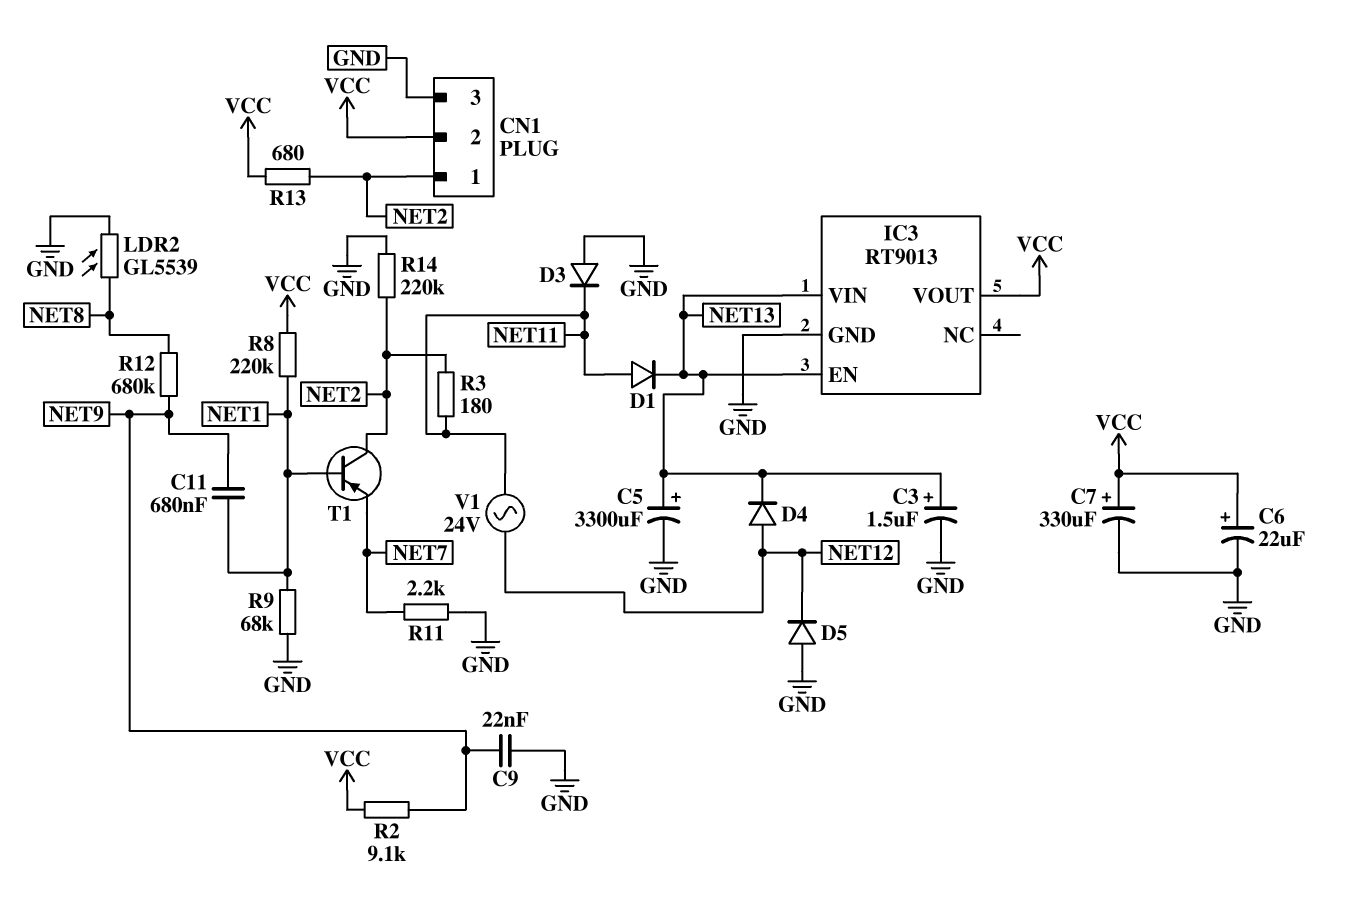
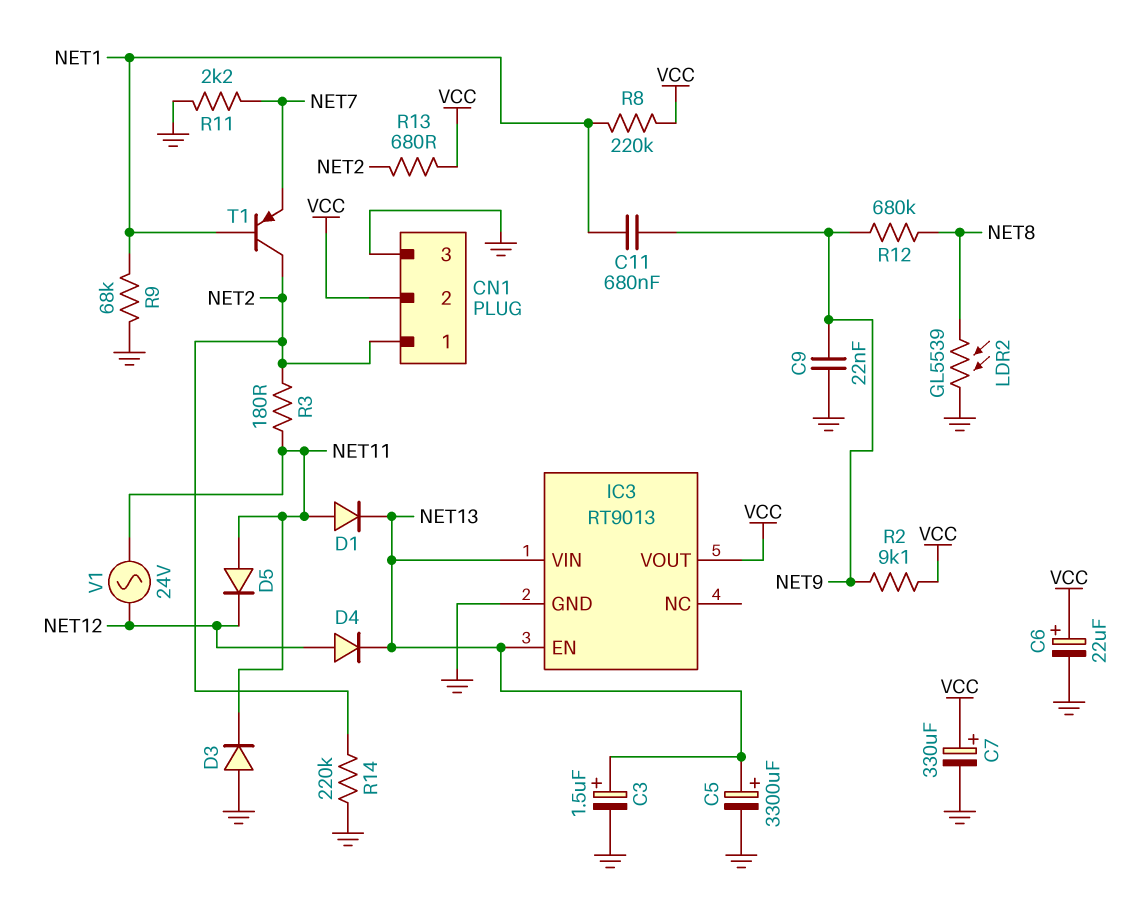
D5: diode (A GND, K NET12) -> diode (A NET11, K NET12)

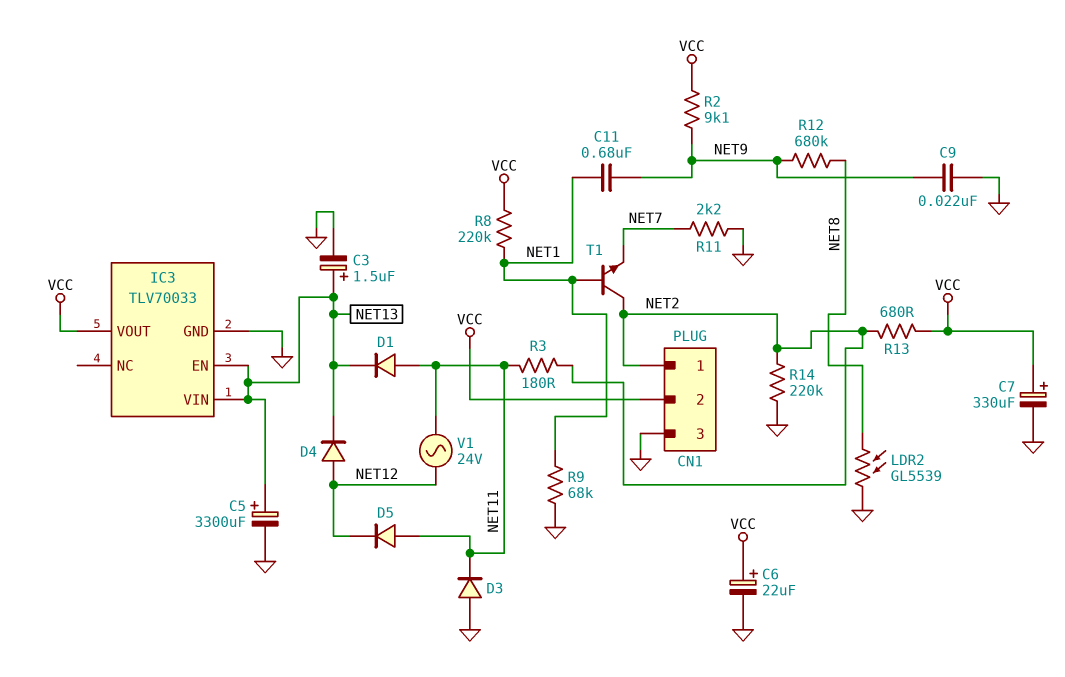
IC3: RT9013 -> TLV70033
T1: PNP (B NET1, C NET2, E NET7) -> NPN (B NET1, C NET2, E NET7)

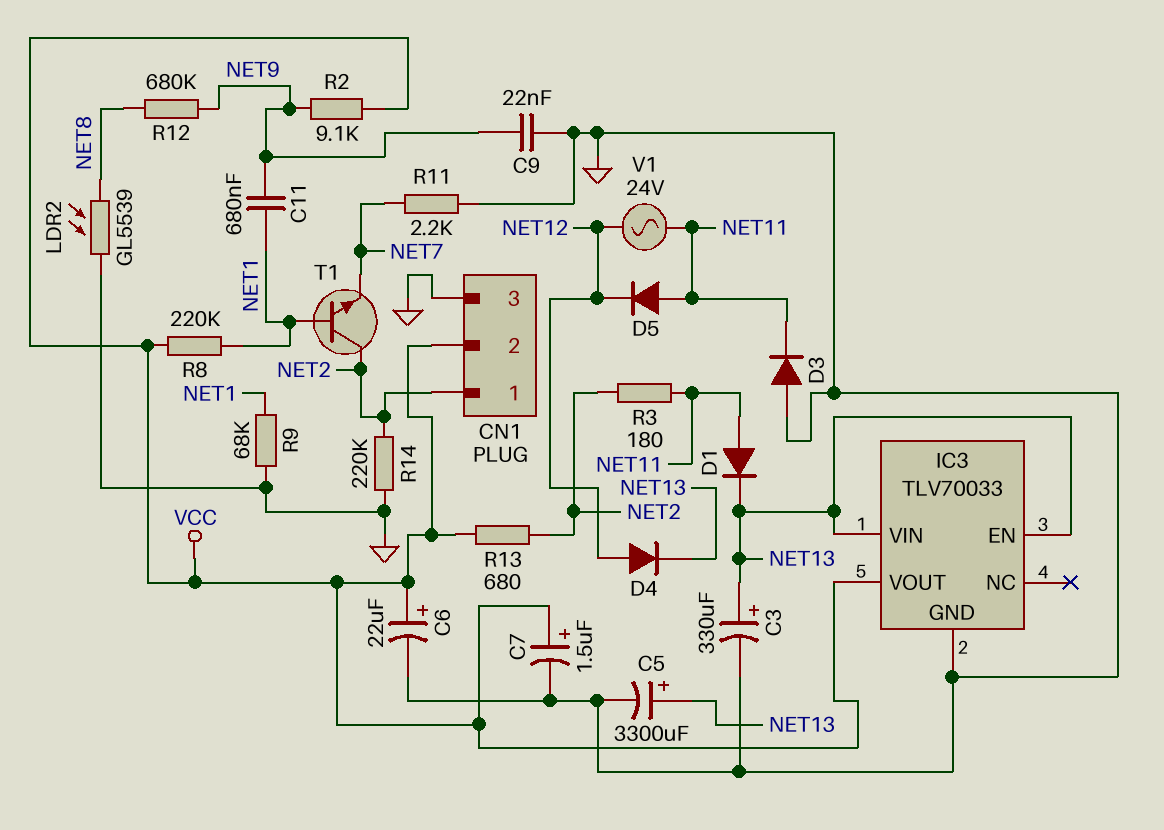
C3: 1.5uF (plus NET13, minus GND) -> 330uF (plus NET13, minus GND)
C7: 330uF (plus VCC, minus GND) -> 1.5uF (plus VCC, minus GND)

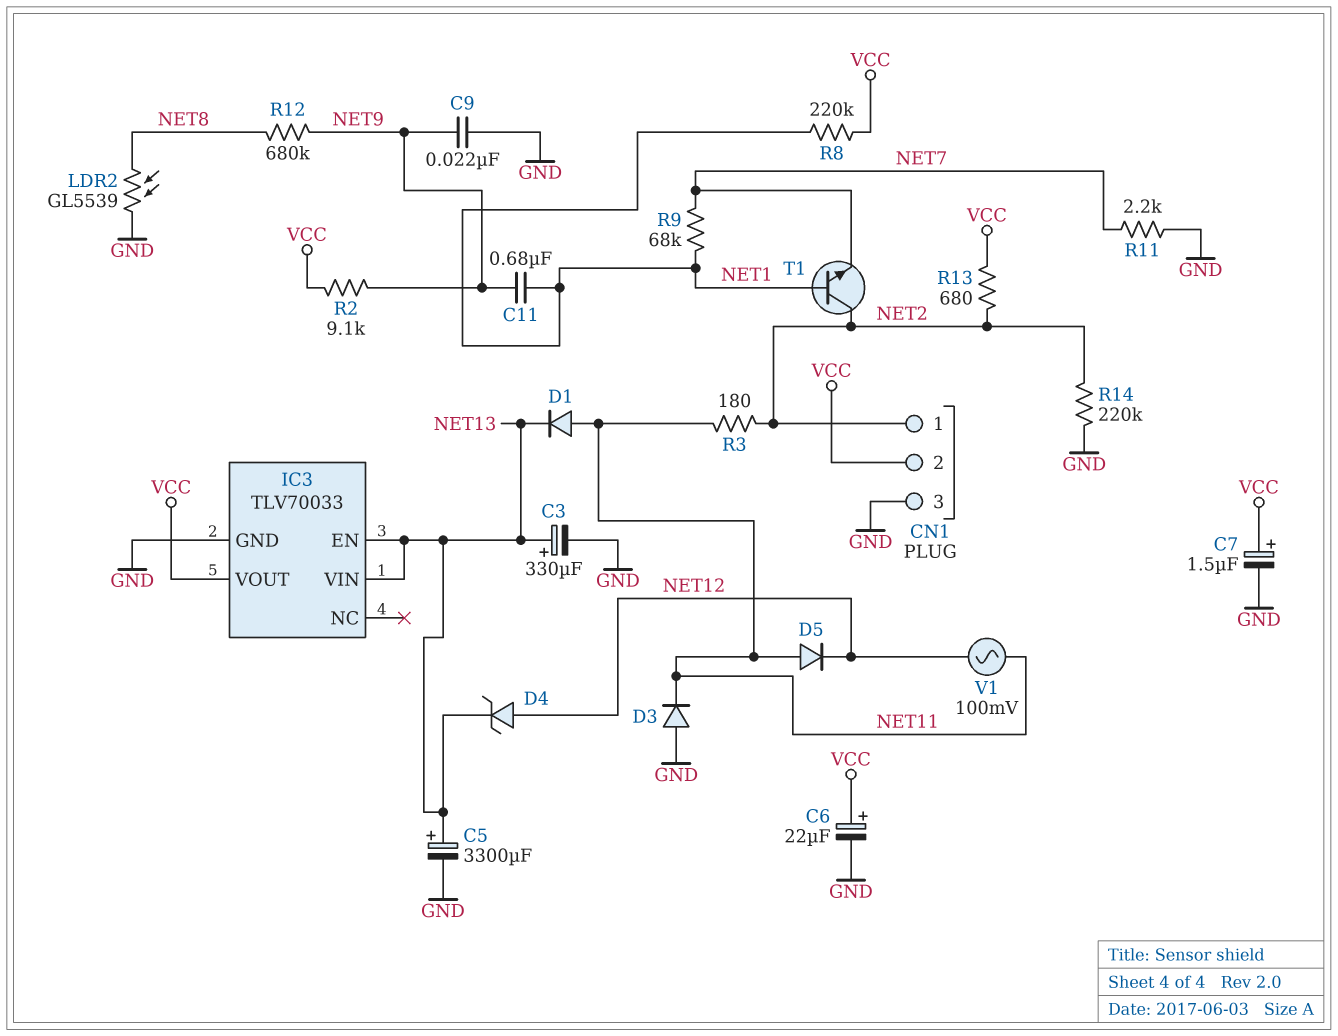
D4: diode (A NET12, K NET13) -> zener (A NET12, K NET13)
R9: 68k (GND, NET1) -> 68k (NET1, NET7)
V1: AC 24V (NET11, NET12) -> AC 100mV (NET11, NET12)

